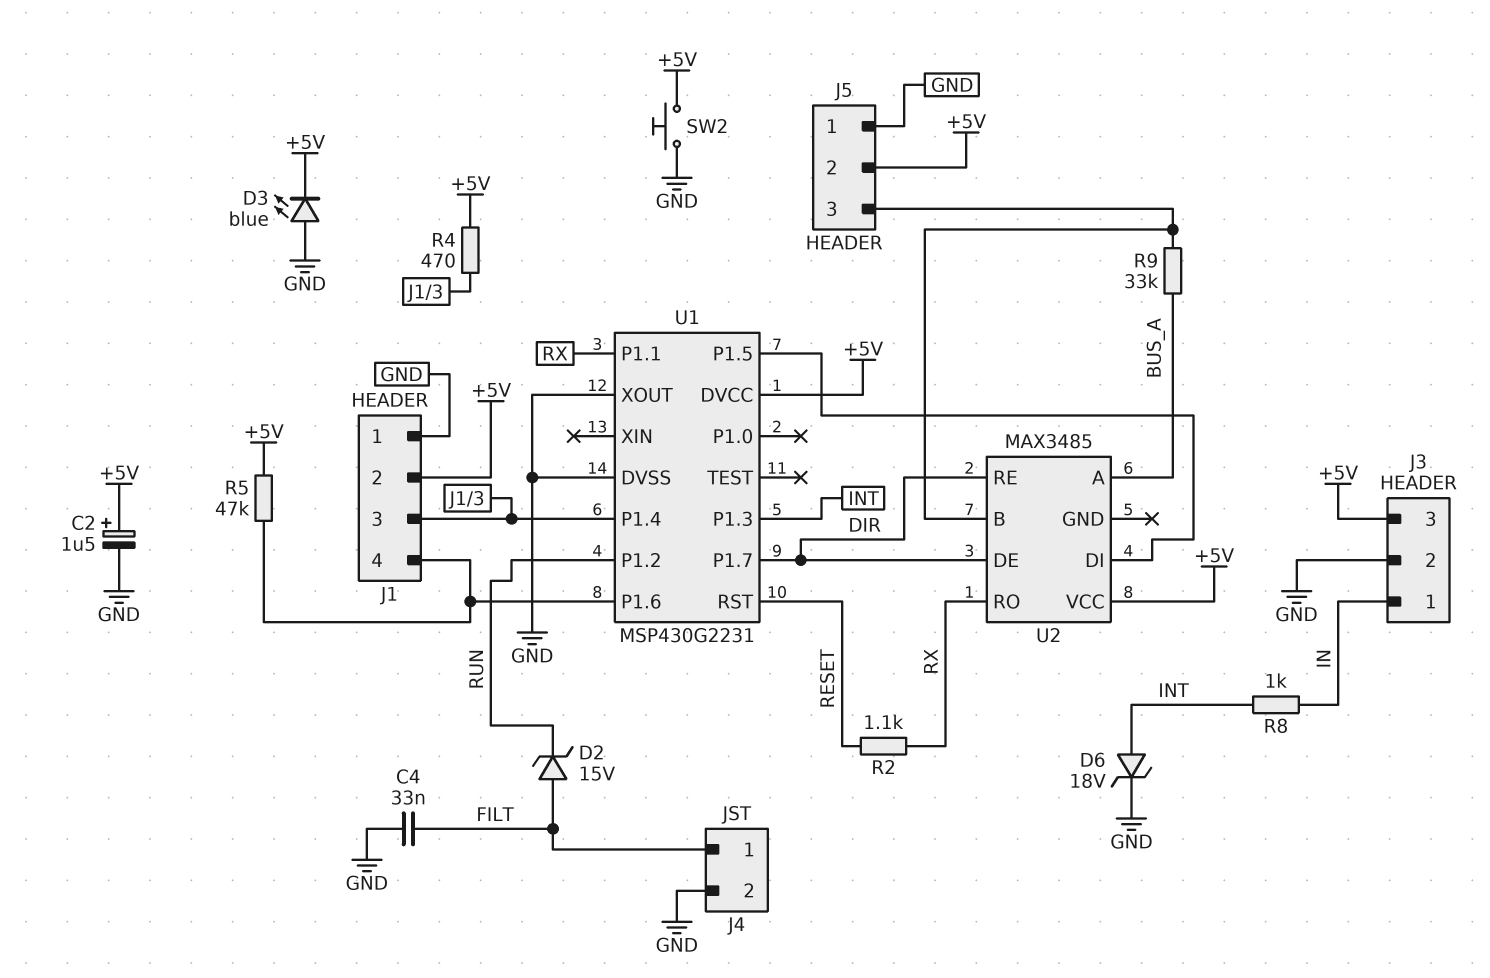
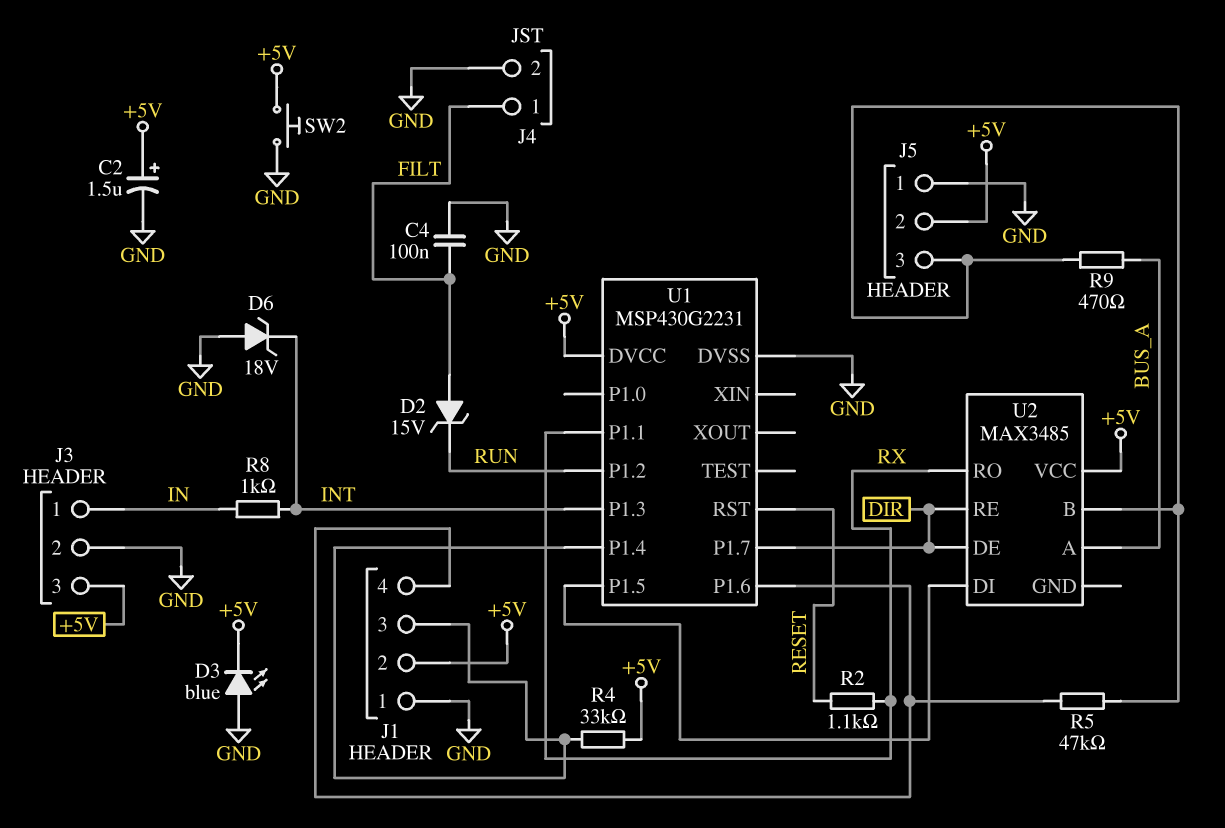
C4: 33nF (FILT, GND) -> 100nF (FILT, GND)
D6: zener 18V (A INT, K GND) -> zener 18V (A GND, K INT)
R4: 470 (+5V, J1/3) -> 33k (+5V, J1/3)
R5: 47k (+5V, J1/4) -> 47k (J1/4, J5/3)
R9: 33k (BUS_A, J5/3) -> 470 (BUS_A, J5/3)
U1 pin XOUT: GND -> none

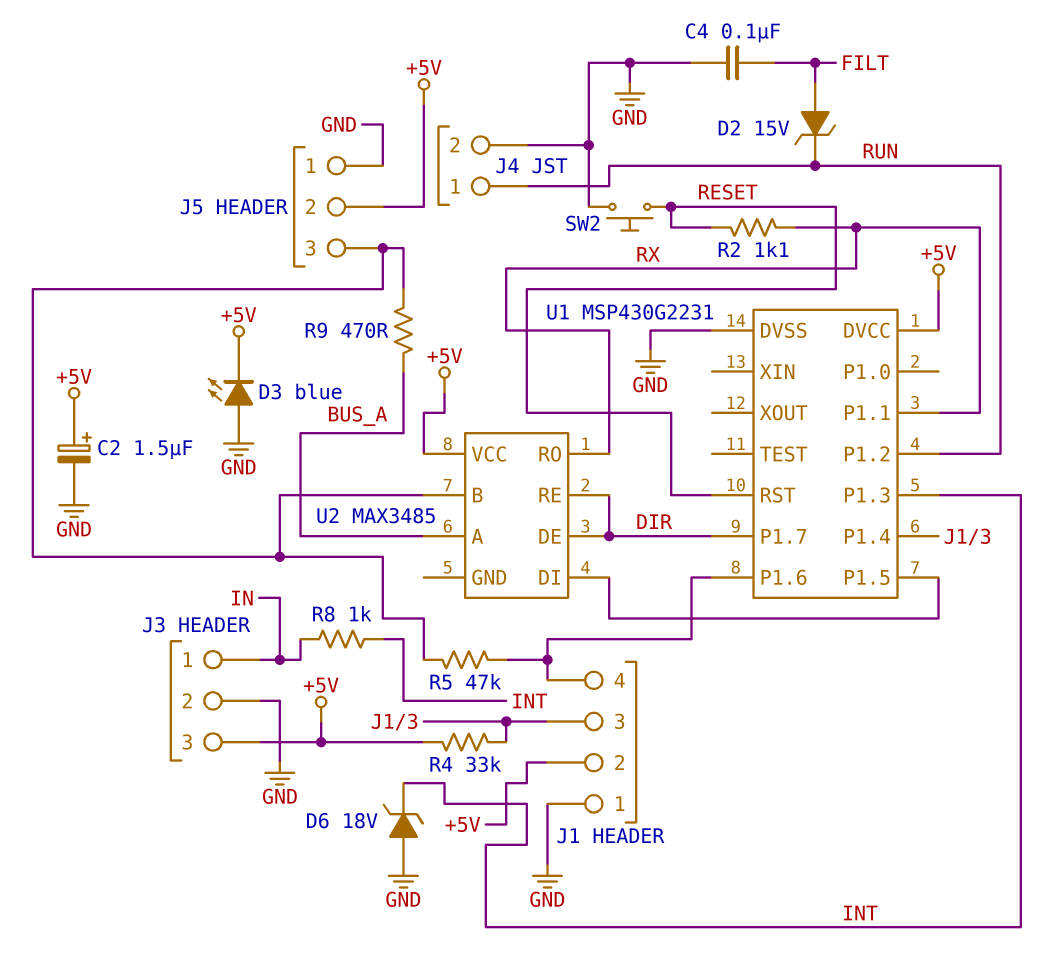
J4 pin 1: FILT -> RUN
SW2: button (+5V, GND) -> button (GND, RESET)

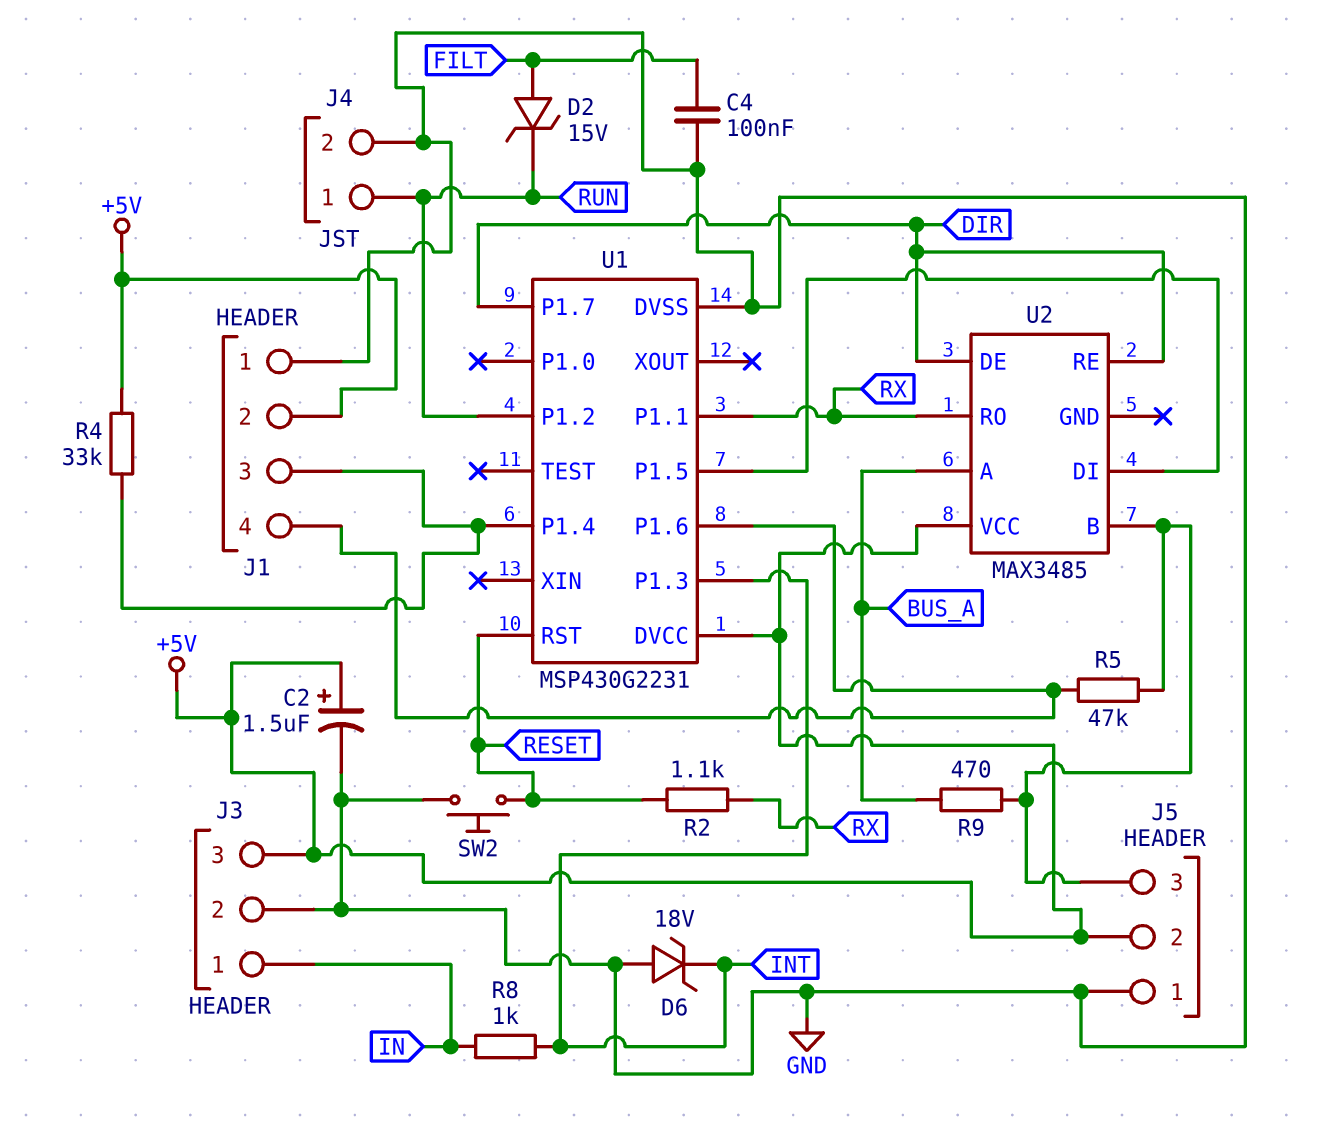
D3: LED blue (A GND, K +5V) -> none

